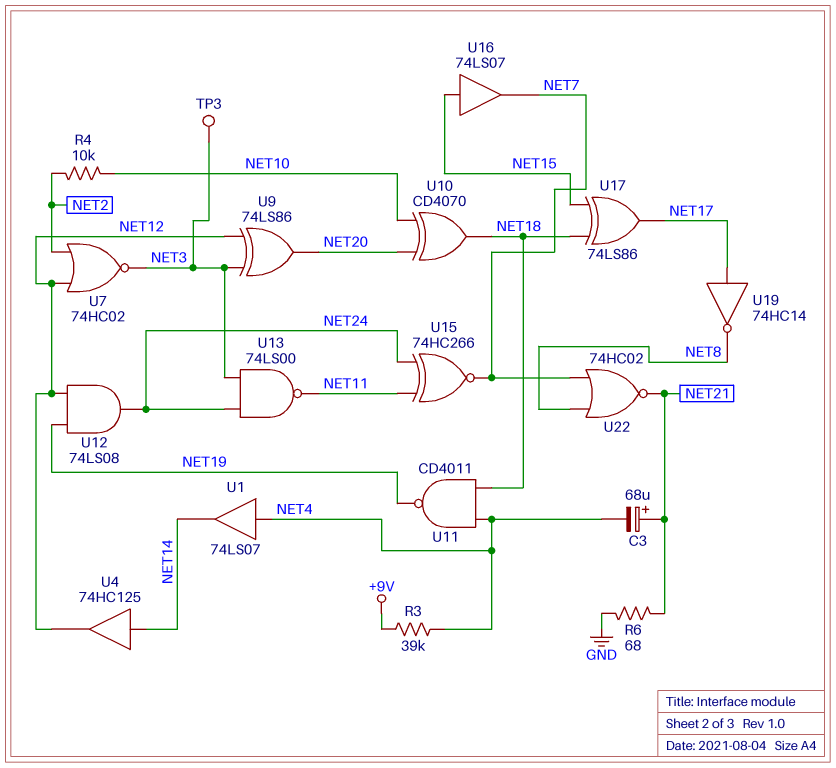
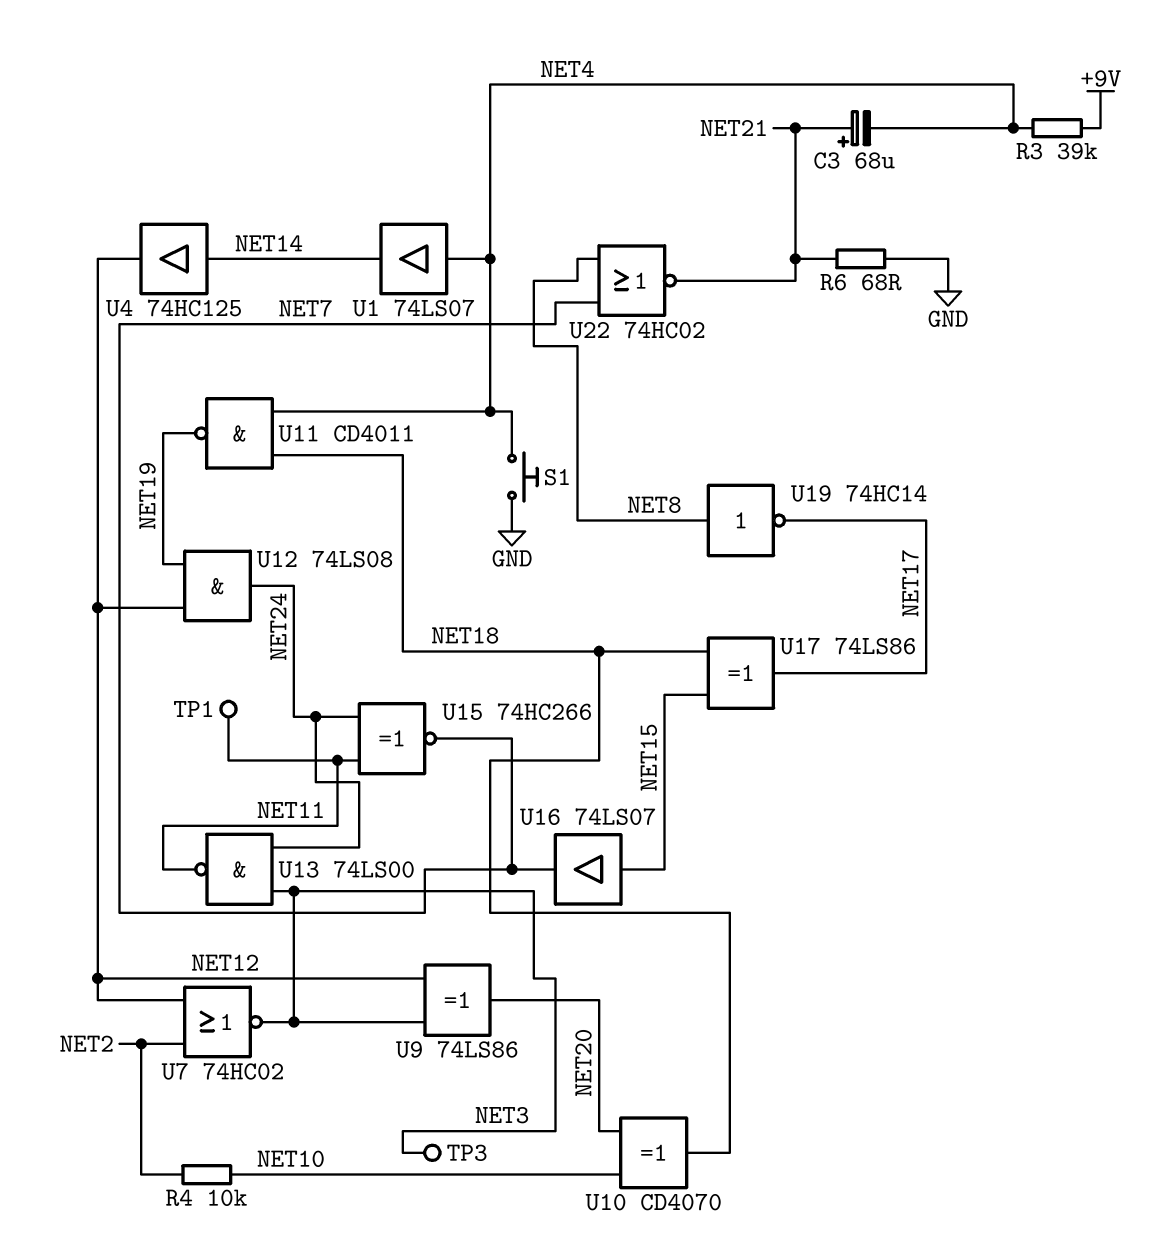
S1: none -> button (GND, NET4)
TP1: none -> test point (NET11)
U19: NOT 74HC14 (in NET17, out NET8) -> NOT 74HC14 (in NET8, out NET17)

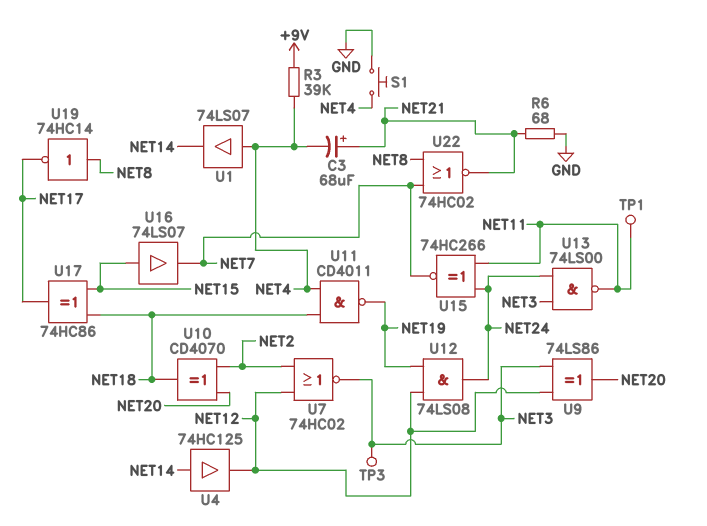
R4: 10k (NET2, NET10) -> none
U10: XOR CD4070 (in NET10, in NET20, out NET18) -> XOR CD4070 (in NET2, in NET20, out NET18)
U17: XOR 74LS86 (in NET15, in NET18, out NET17) -> XOR 74HC86 (in NET15, in NET18, out NET17)

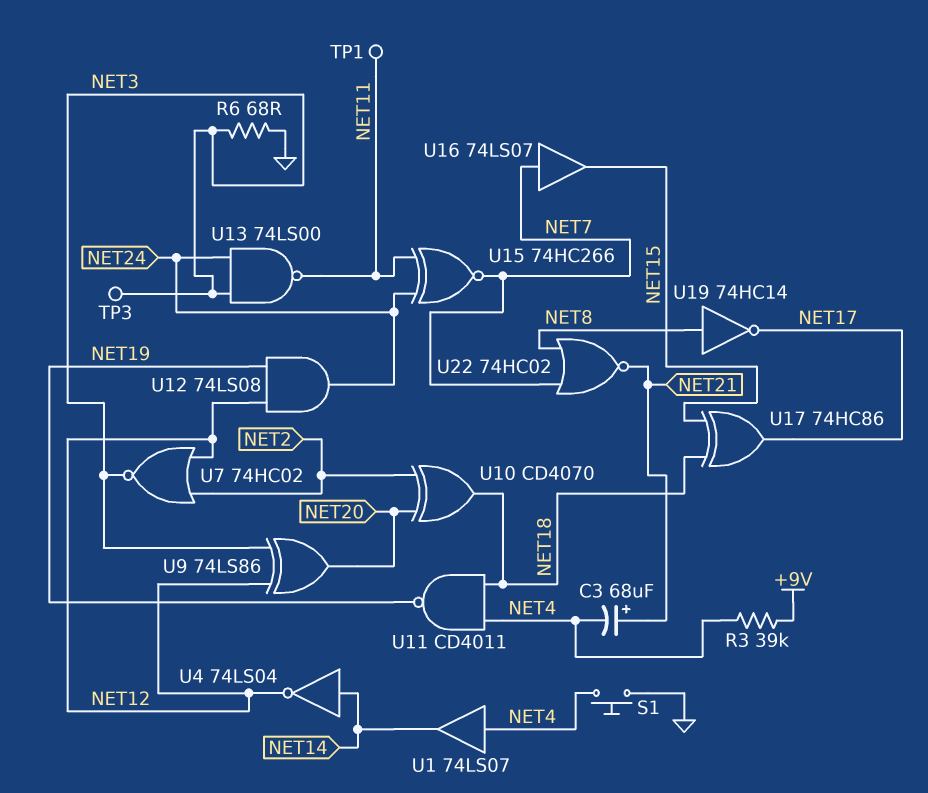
R6: 68 (GND, NET21) -> 68 (GND, NET3)
U4: buffer 74HC125 (in NET14, out NET12) -> NOT 74LS04 (in NET14, out NET12)
U16: buffer 74LS07 (in NET15, out NET7) -> buffer 74LS07 (in NET7, out NET15)

